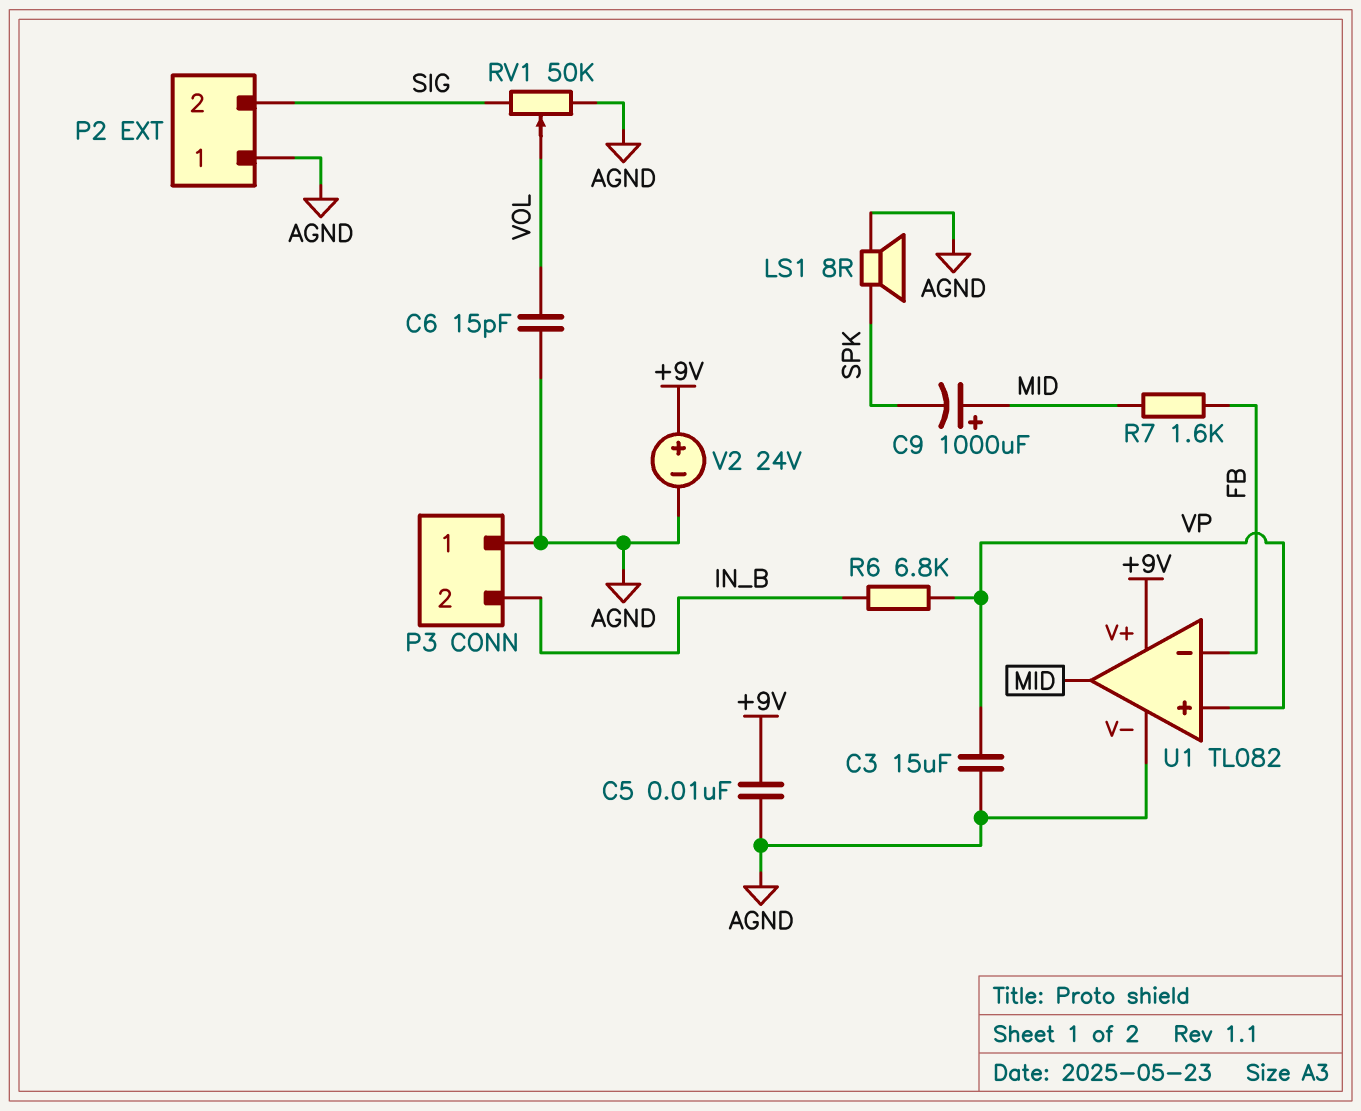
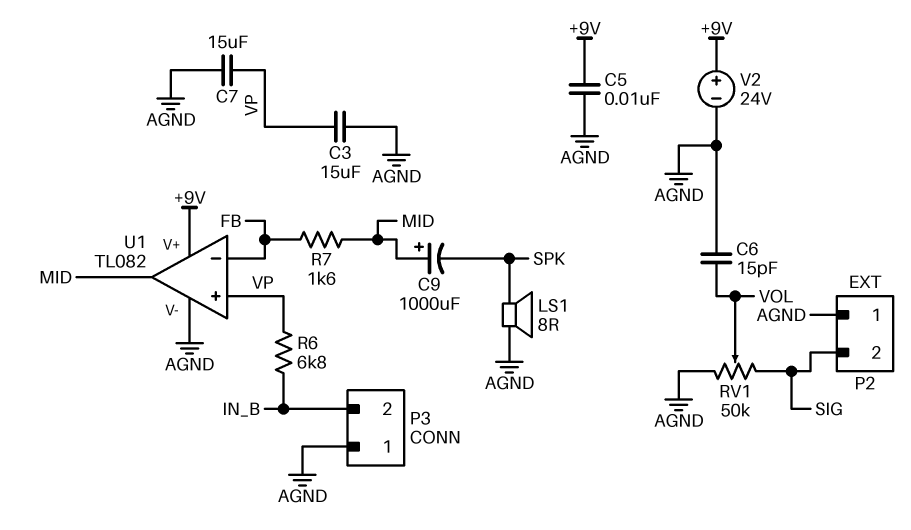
C7: none -> 15uF (AGND, VP)

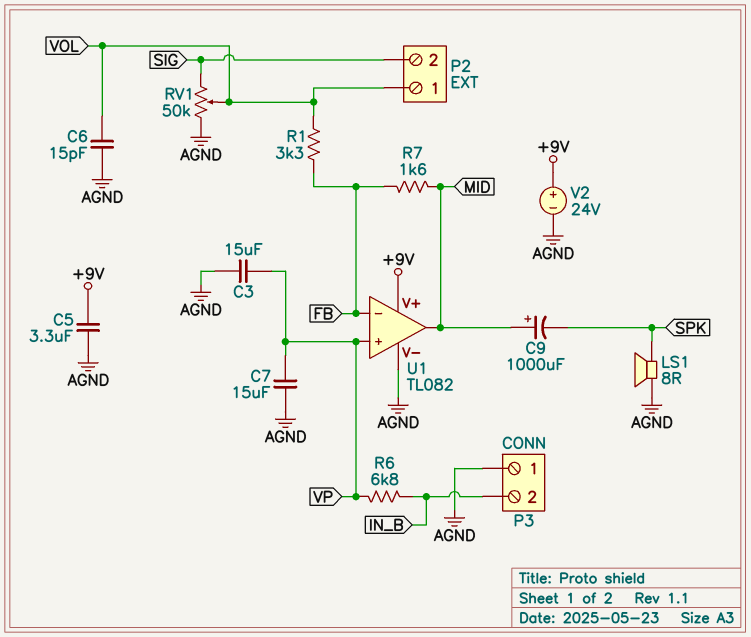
C5: 10nF (+9V, AGND) -> 3.3uF (+9V, AGND)
P2 pin 1: AGND -> VOL
R1: none -> 3.3k (FB, VOL)

